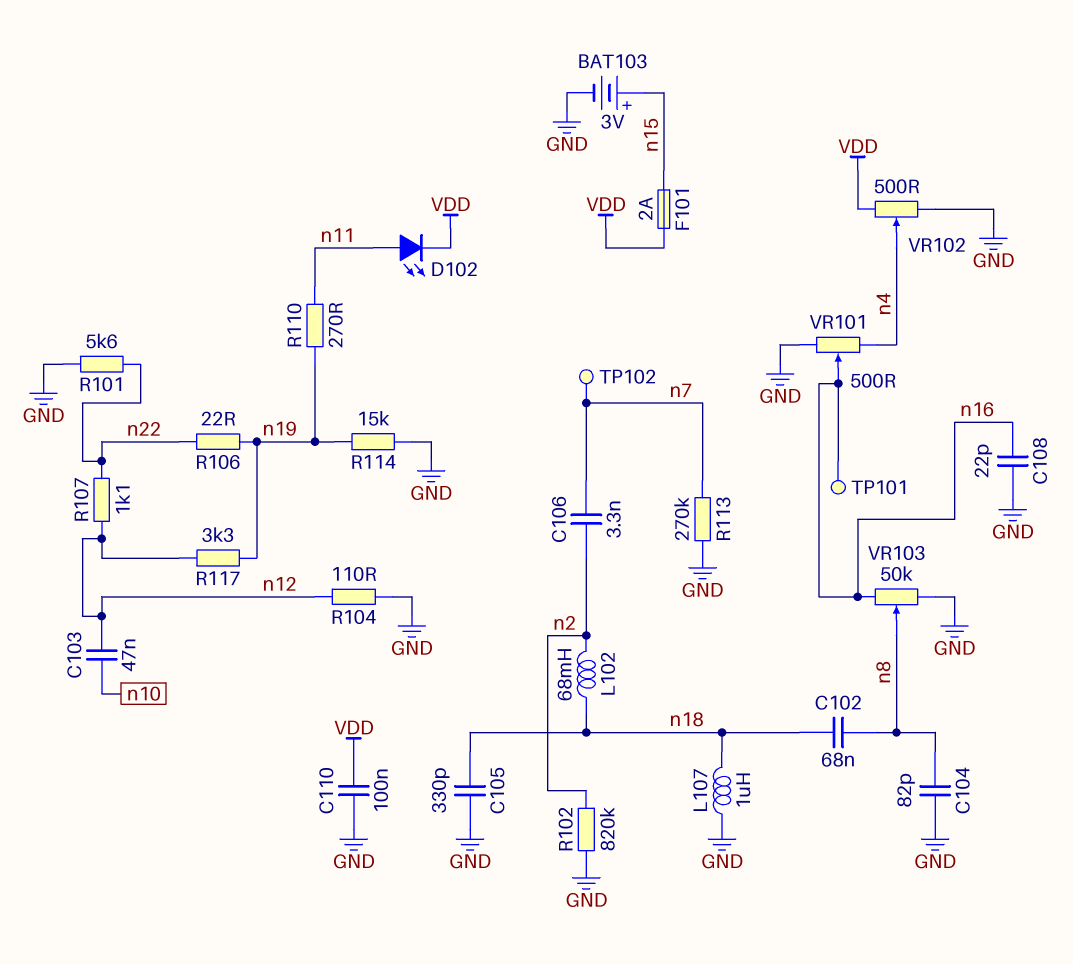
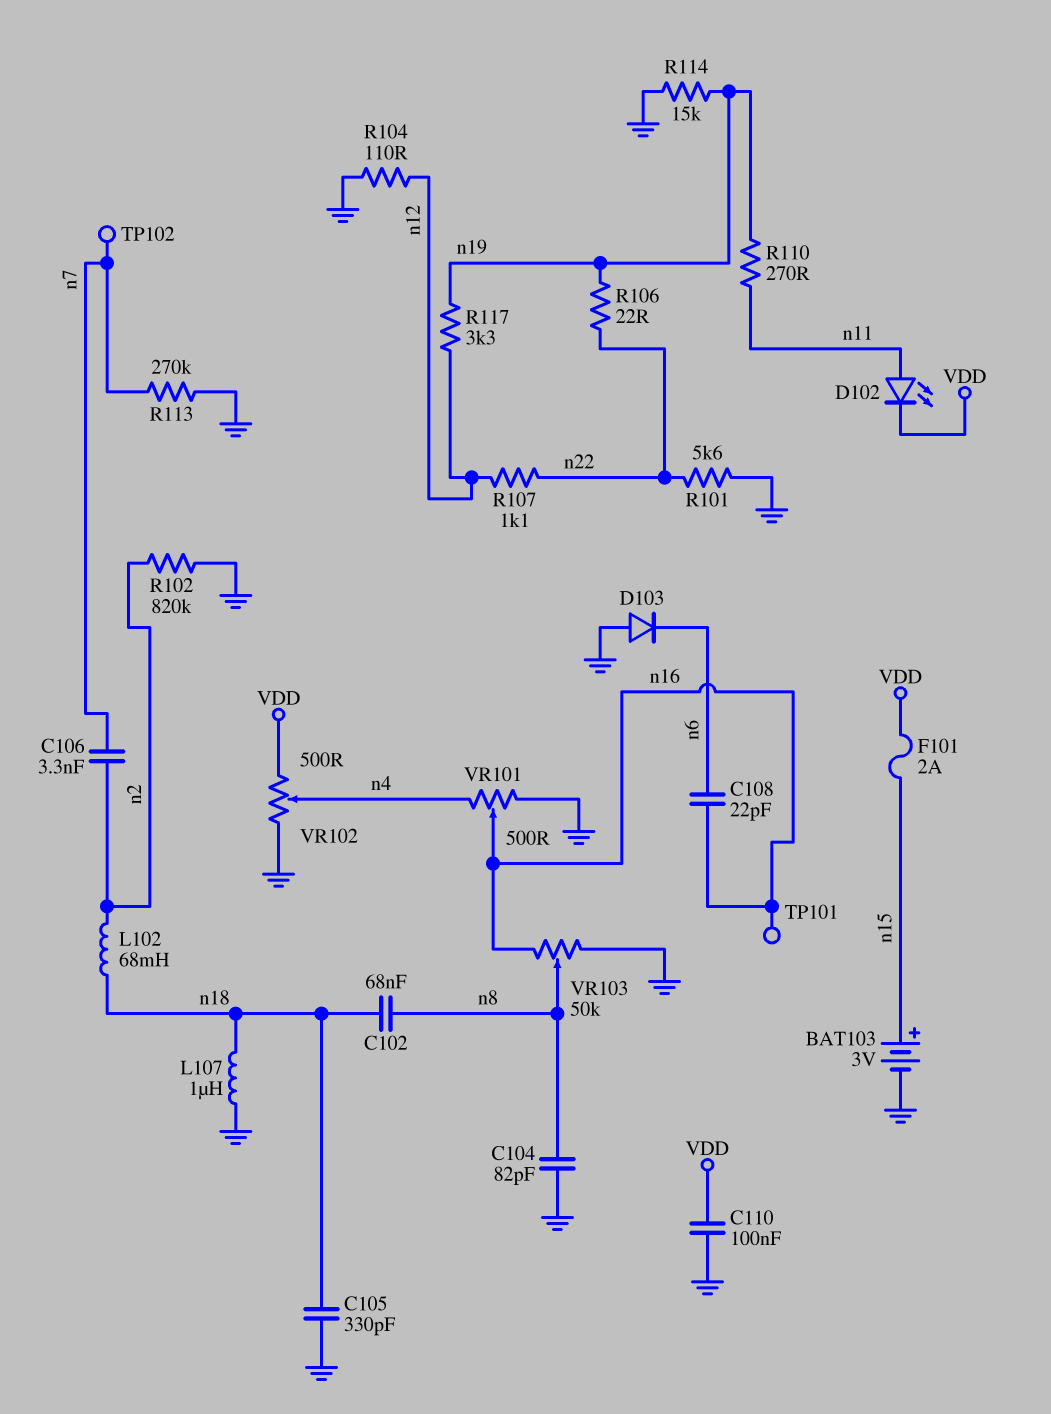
C103: 47nF (n10, n12) -> none
C108: 22pF (GND, n16) -> 22pF (n6, n16)
D103: none -> diode (A GND, K n6)

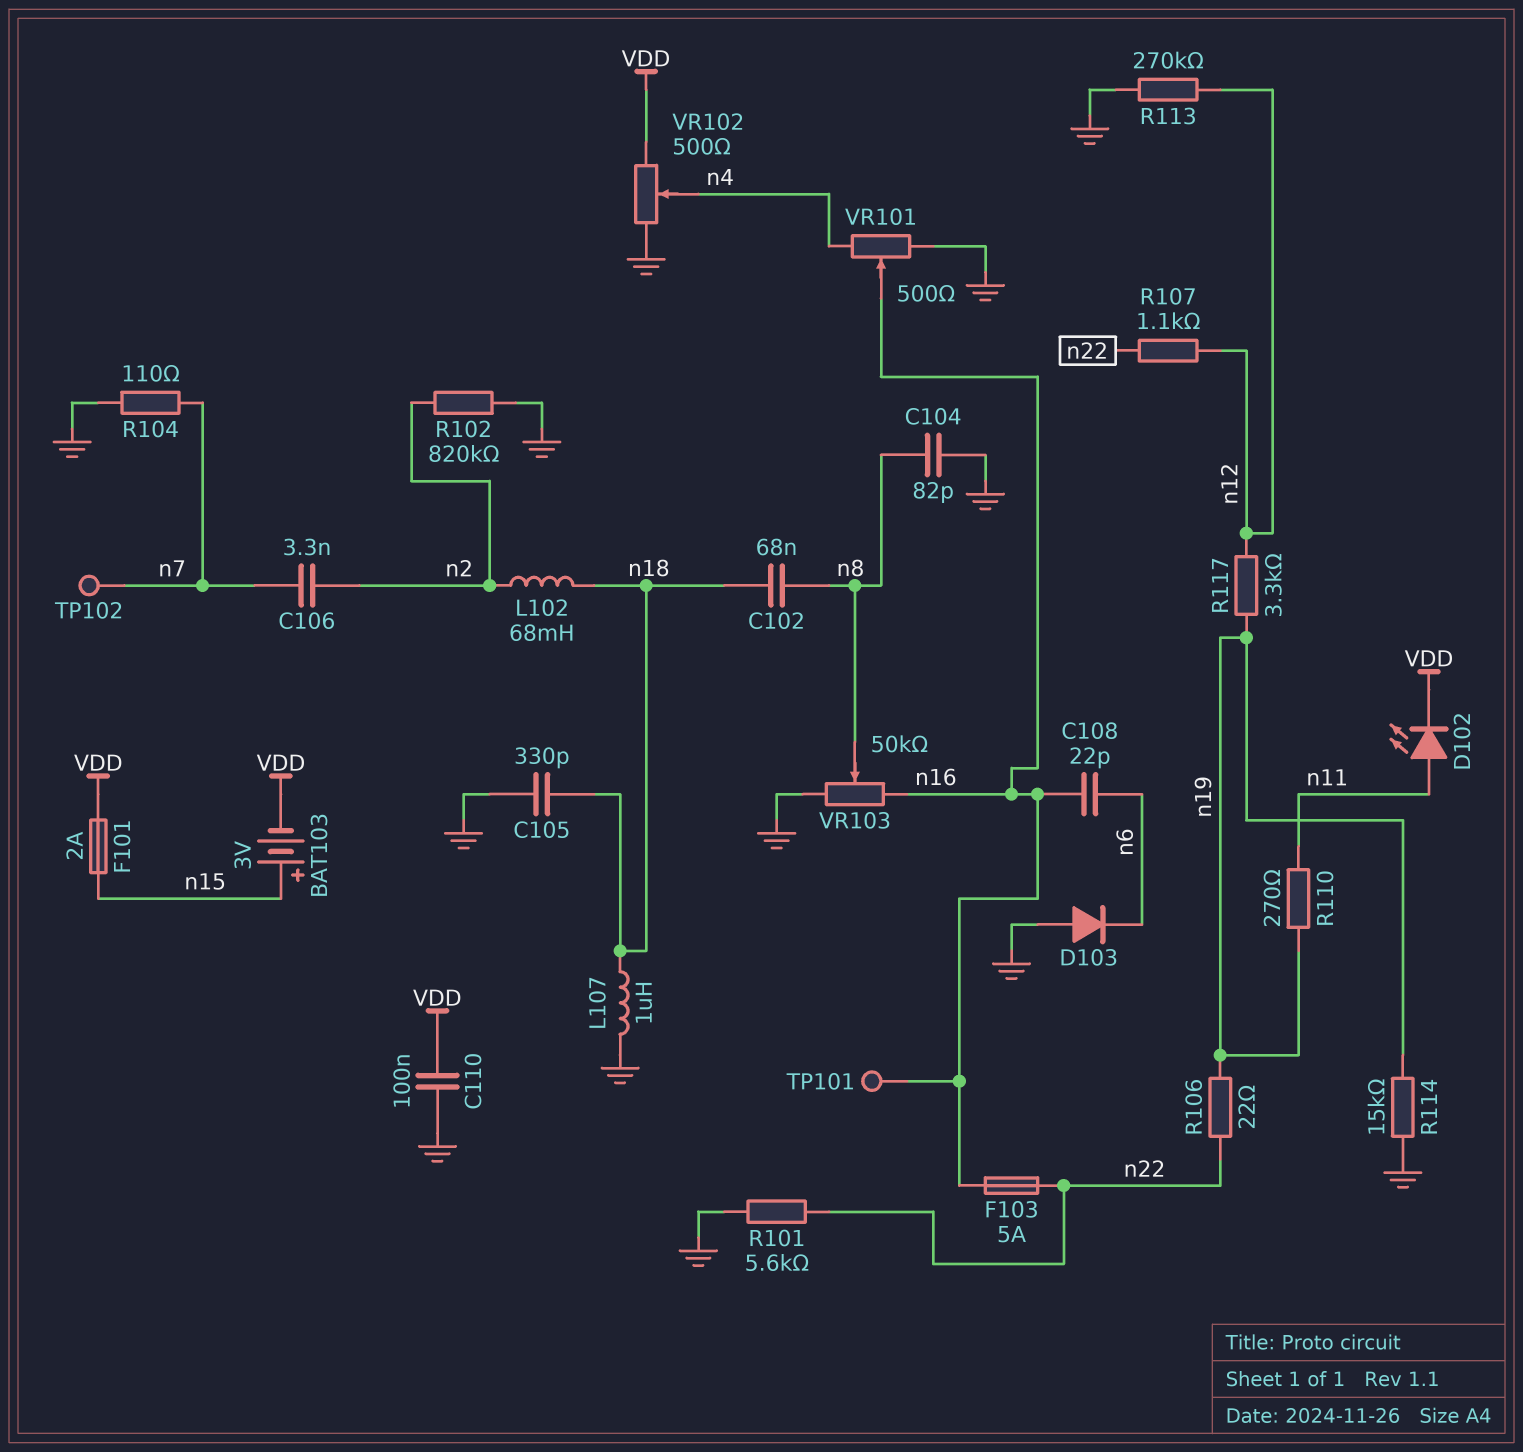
BAT103: 3V (plus n15, minus GND) -> 3V (plus n15, minus VDD)
F103: none -> 5A (n16, n22)
R104: 110 (GND, n12) -> 110 (GND, n7)
R113: 270k (GND, n7) -> 270k (GND, n12)

